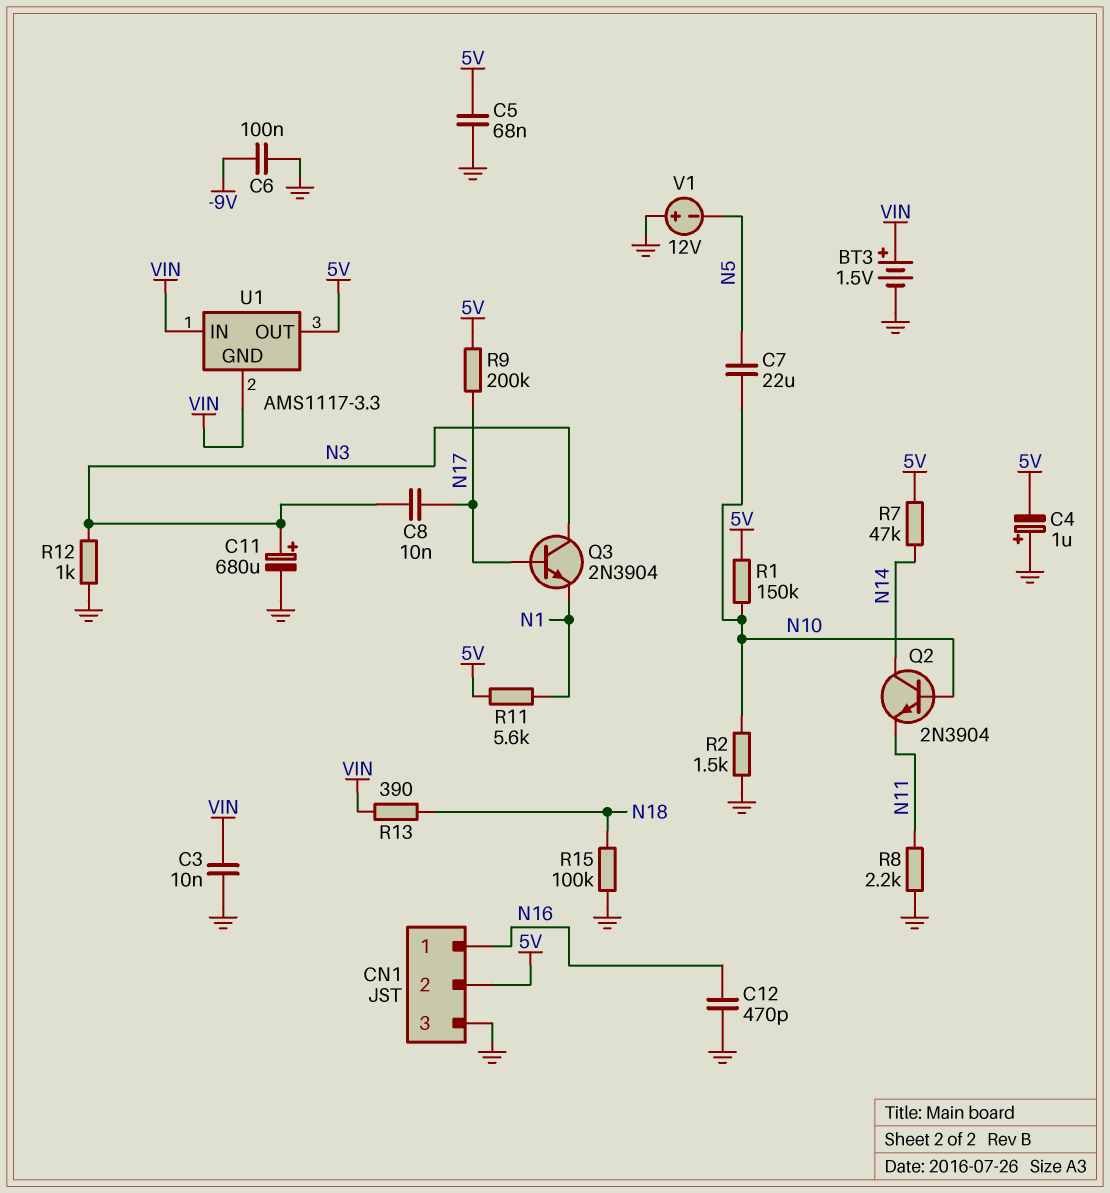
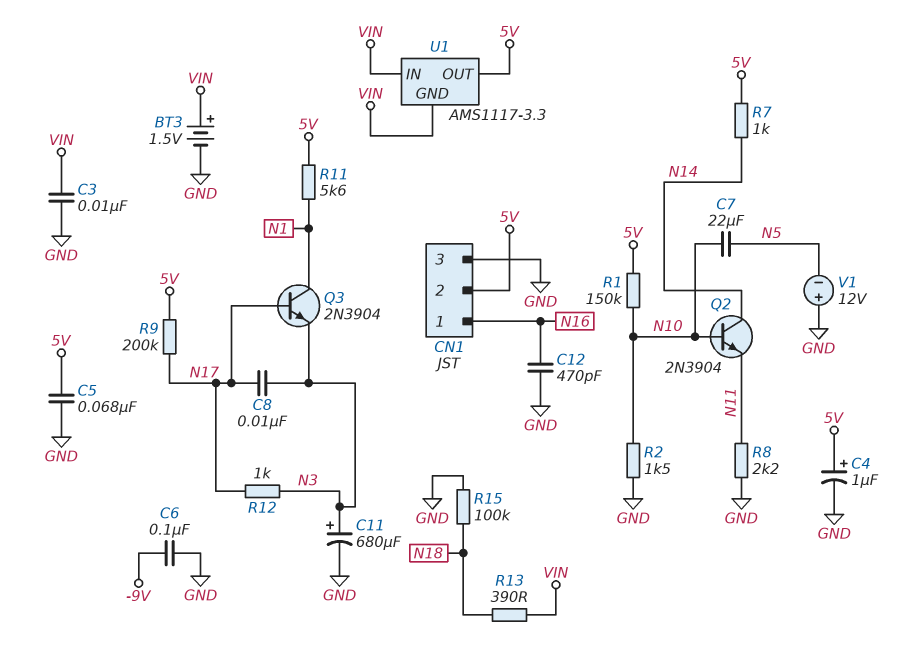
C4: 1uF (plus GND, minus 5V) -> 1uF (plus 5V, minus GND)
Q3: NPN 2N3904 (B N17, C N3, E N1) -> NPN 2N3904 (B N17, C N1, E N3)
R7: 47k (5V, N14) -> 1k (5V, N14)
R12: 1k (GND, N3) -> 1k (N3, N17)

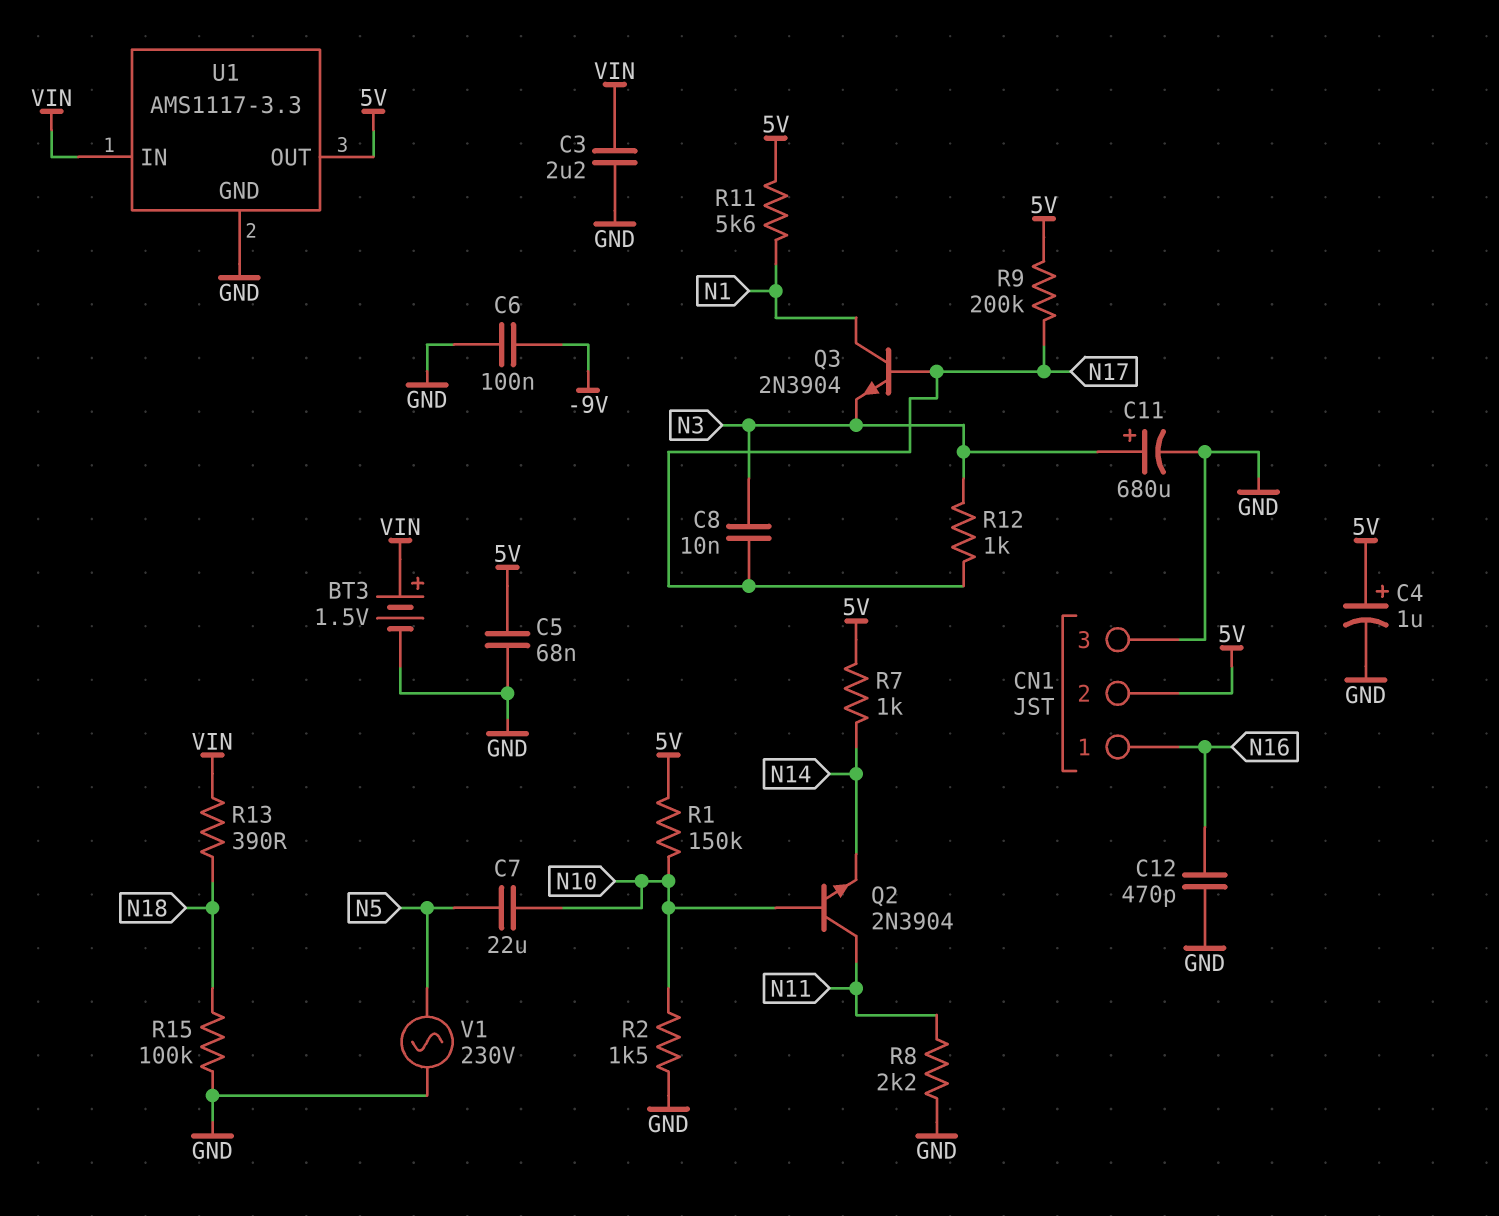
C3: 10nF (GND, VIN) -> 2.2uF (GND, VIN)
Q2: NPN 2N3904 (B N10, C N14, E N11) -> NPN 2N3904 (B N10, C N11, E N14)
U1 pin GND: VIN -> GND
V1: 12V (plus GND, minus N5) -> AC 230V (GND, N5)

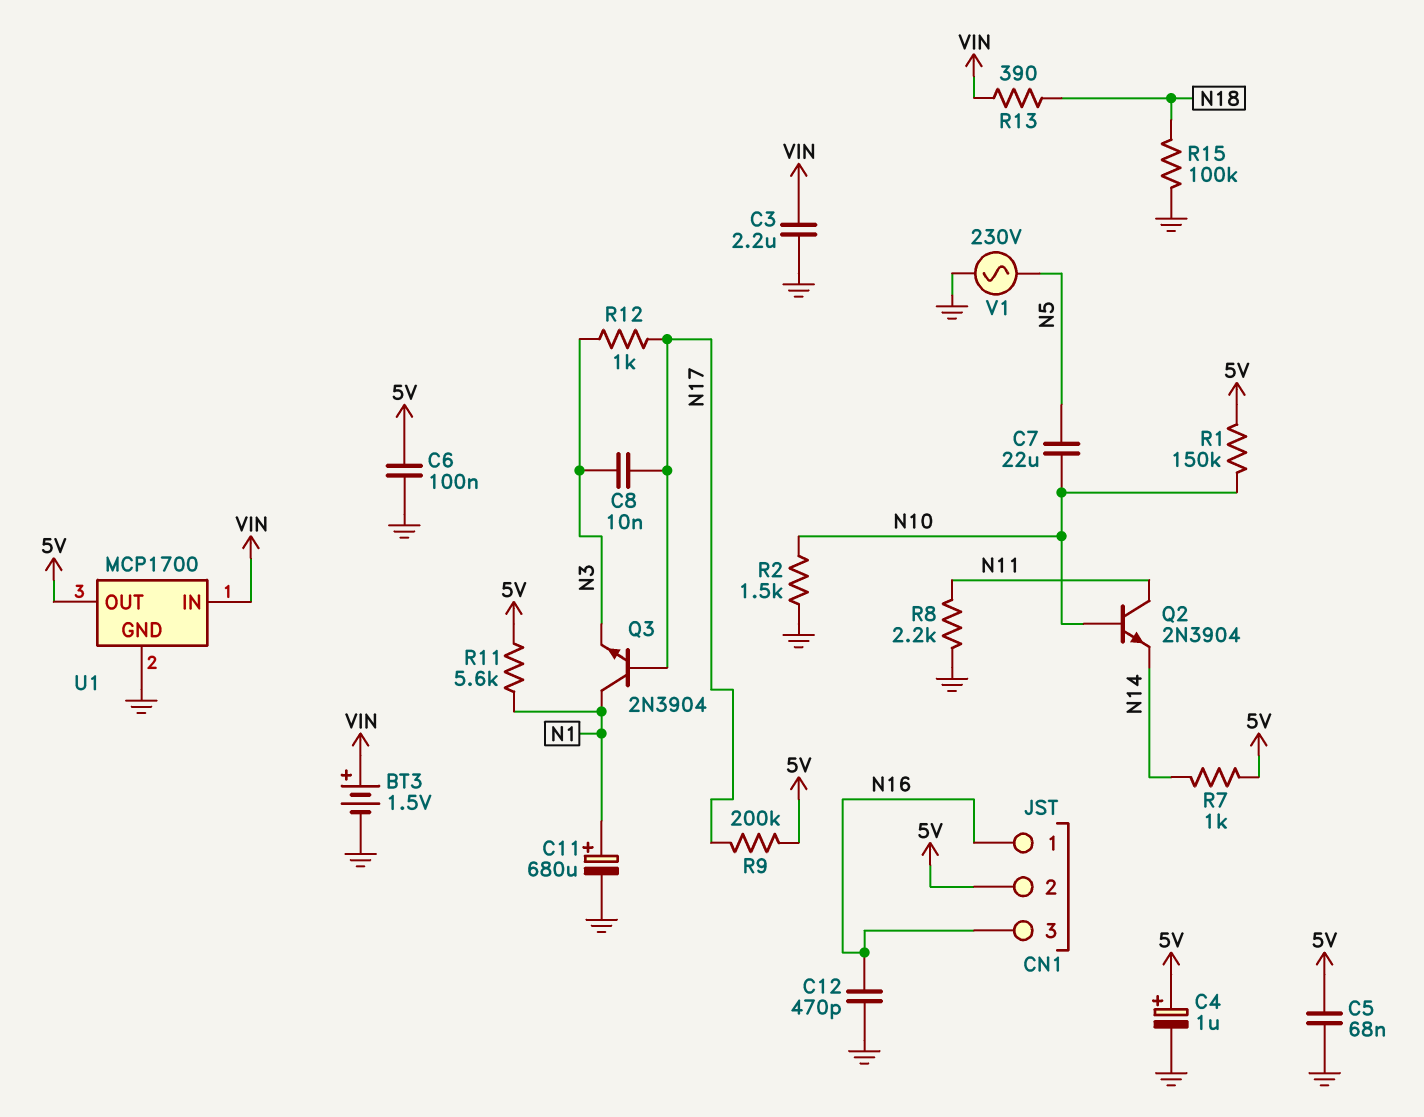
C6: 100nF (-9V, GND) -> 100nF (5V, GND)
C11: 680uF (plus N3, minus GND) -> 680uF (plus N1, minus GND)
CN1 pin 3: GND -> N16
U1: AMS1117-3.3 -> MCP1700

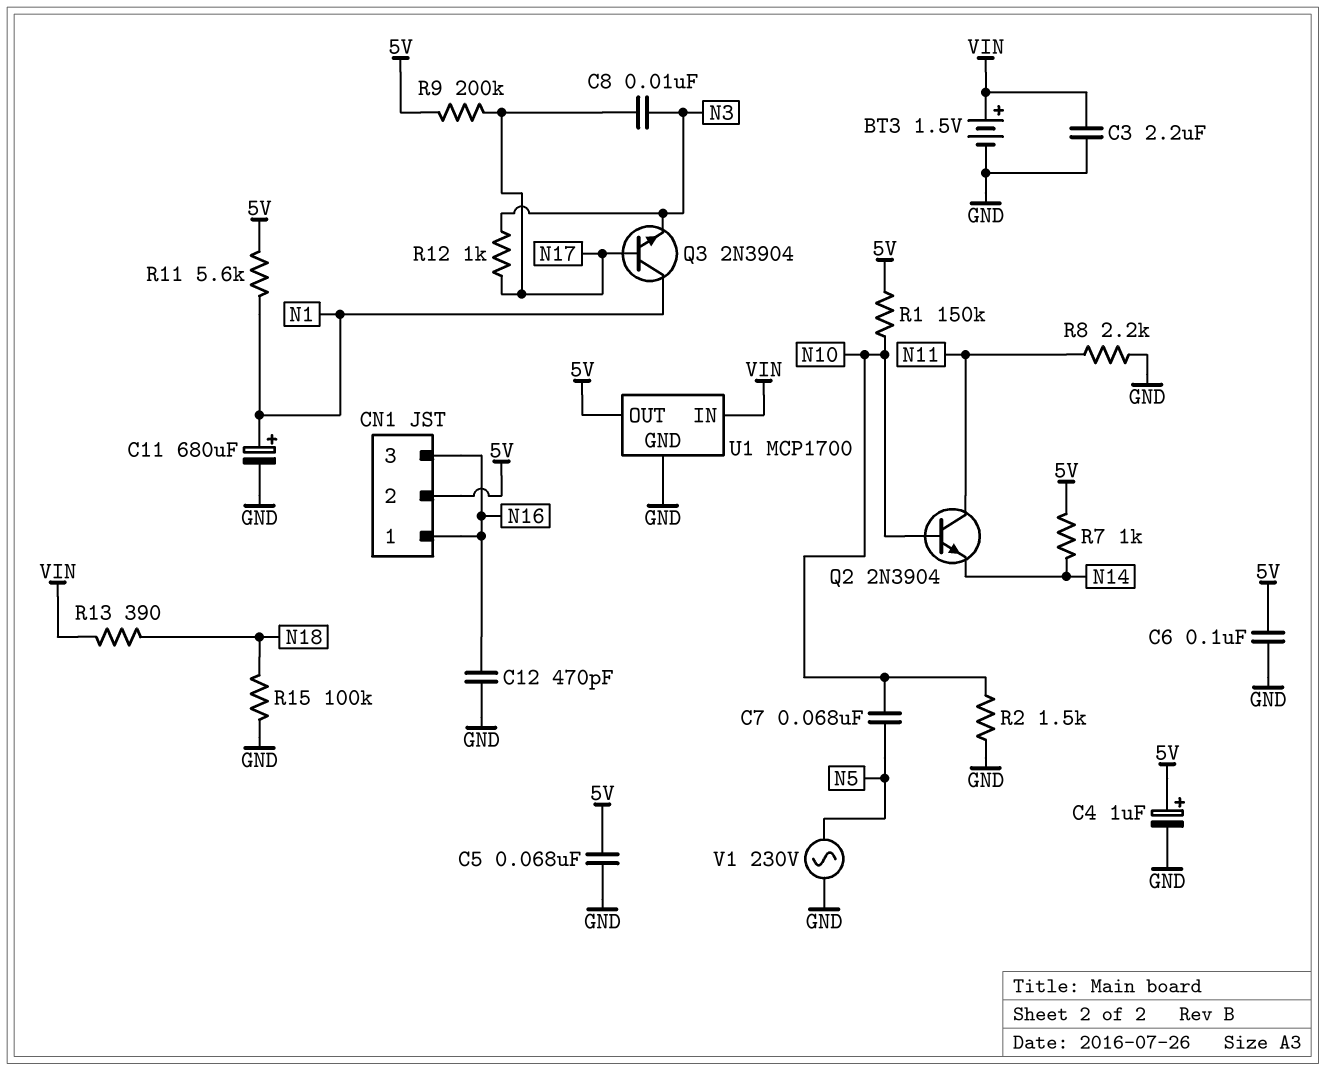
C7: 22uF (N5, N10) -> 68nF (N5, N10)

